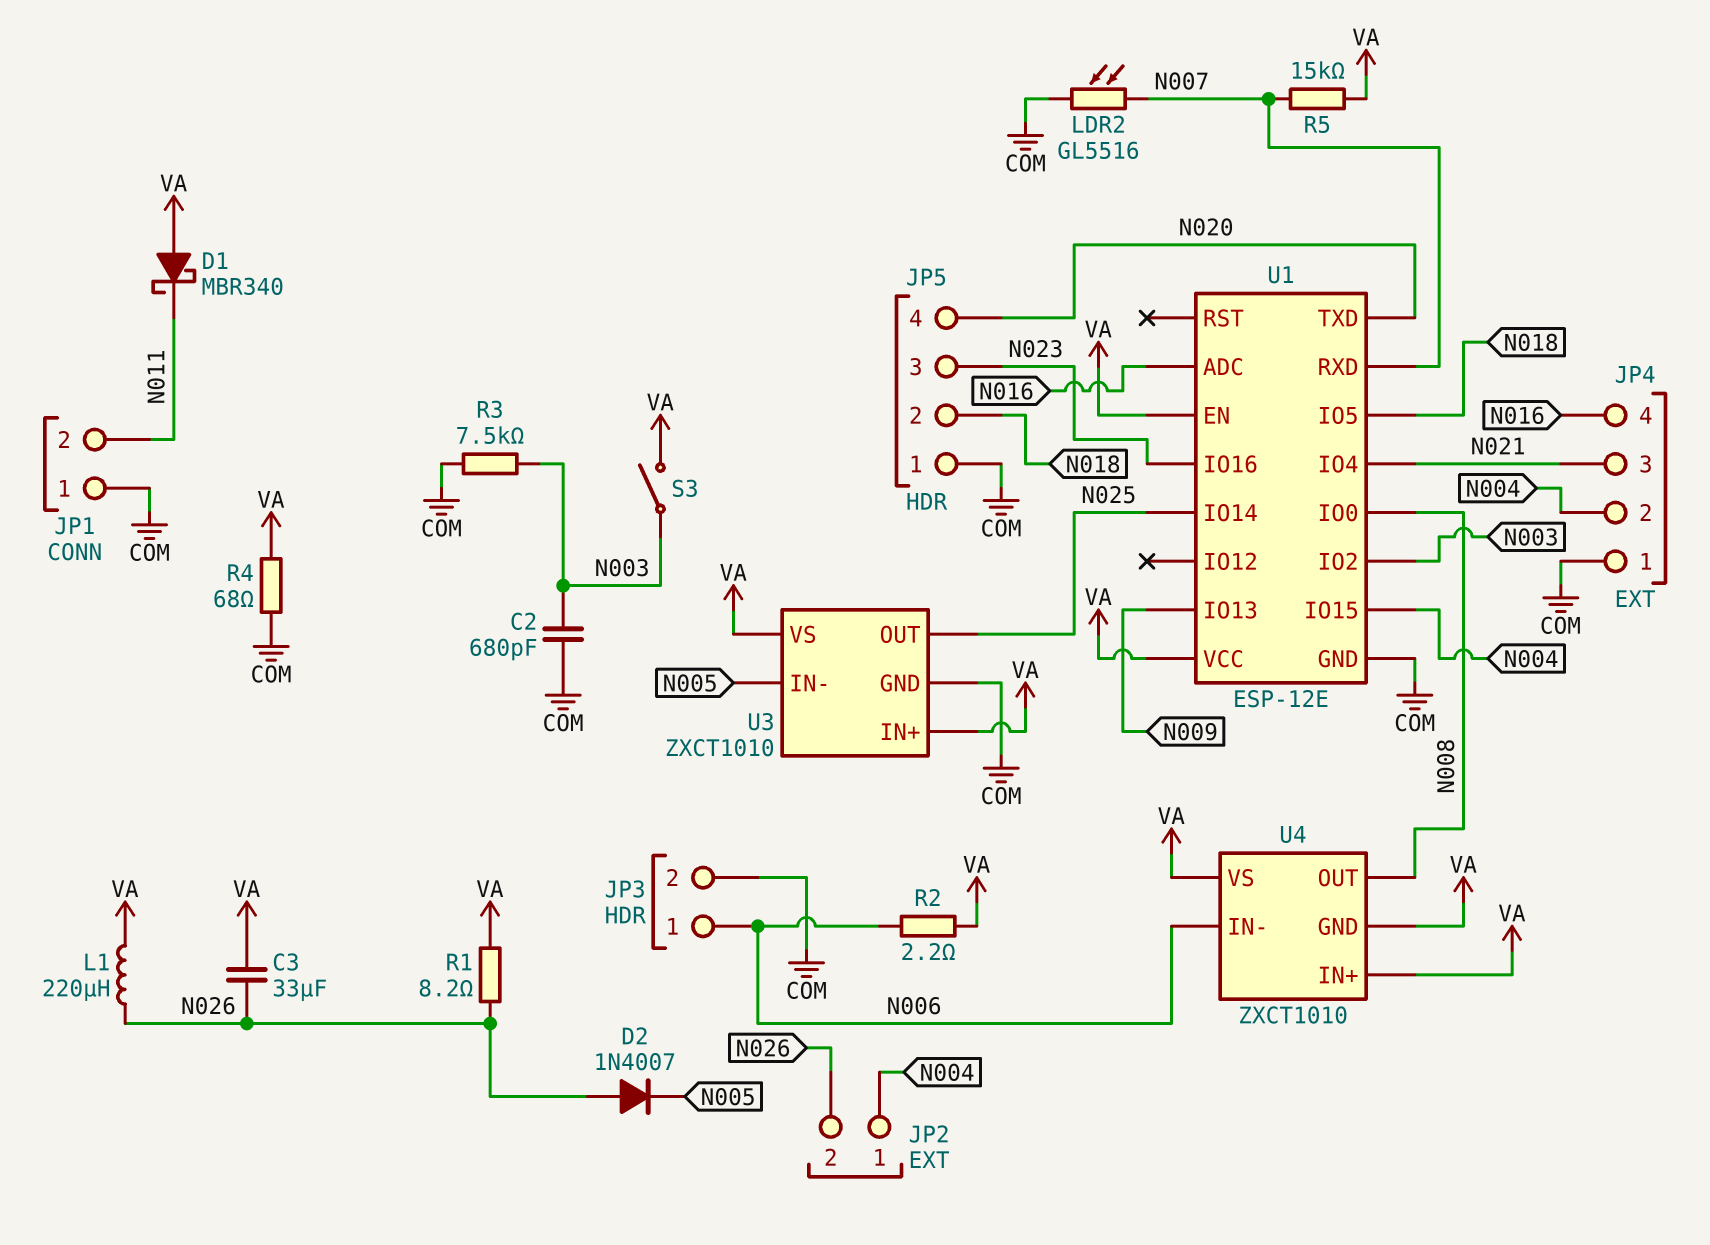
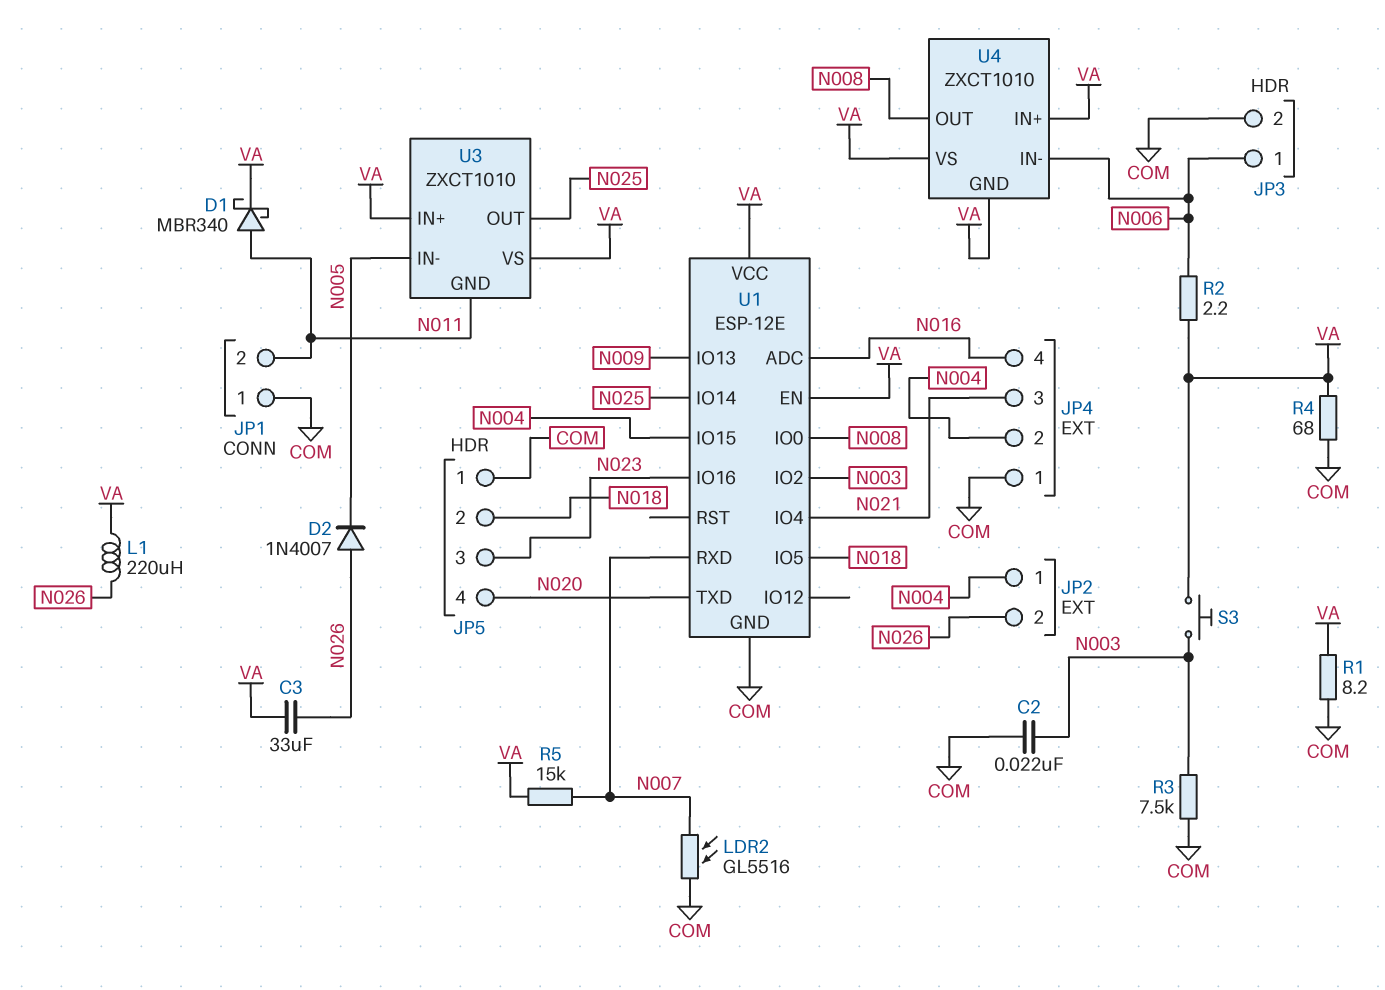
C2: 680pF (COM, N003) -> 22nF (COM, N003)
D1: schottky MBR340 (A VA, K N011) -> schottky MBR340 (A N011, K VA)
R1: 8.2 (N026, VA) -> 8.2 (COM, VA)
S3: switch (N003, VA) -> button (N003, VA)
U3 pin GND: COM -> N011

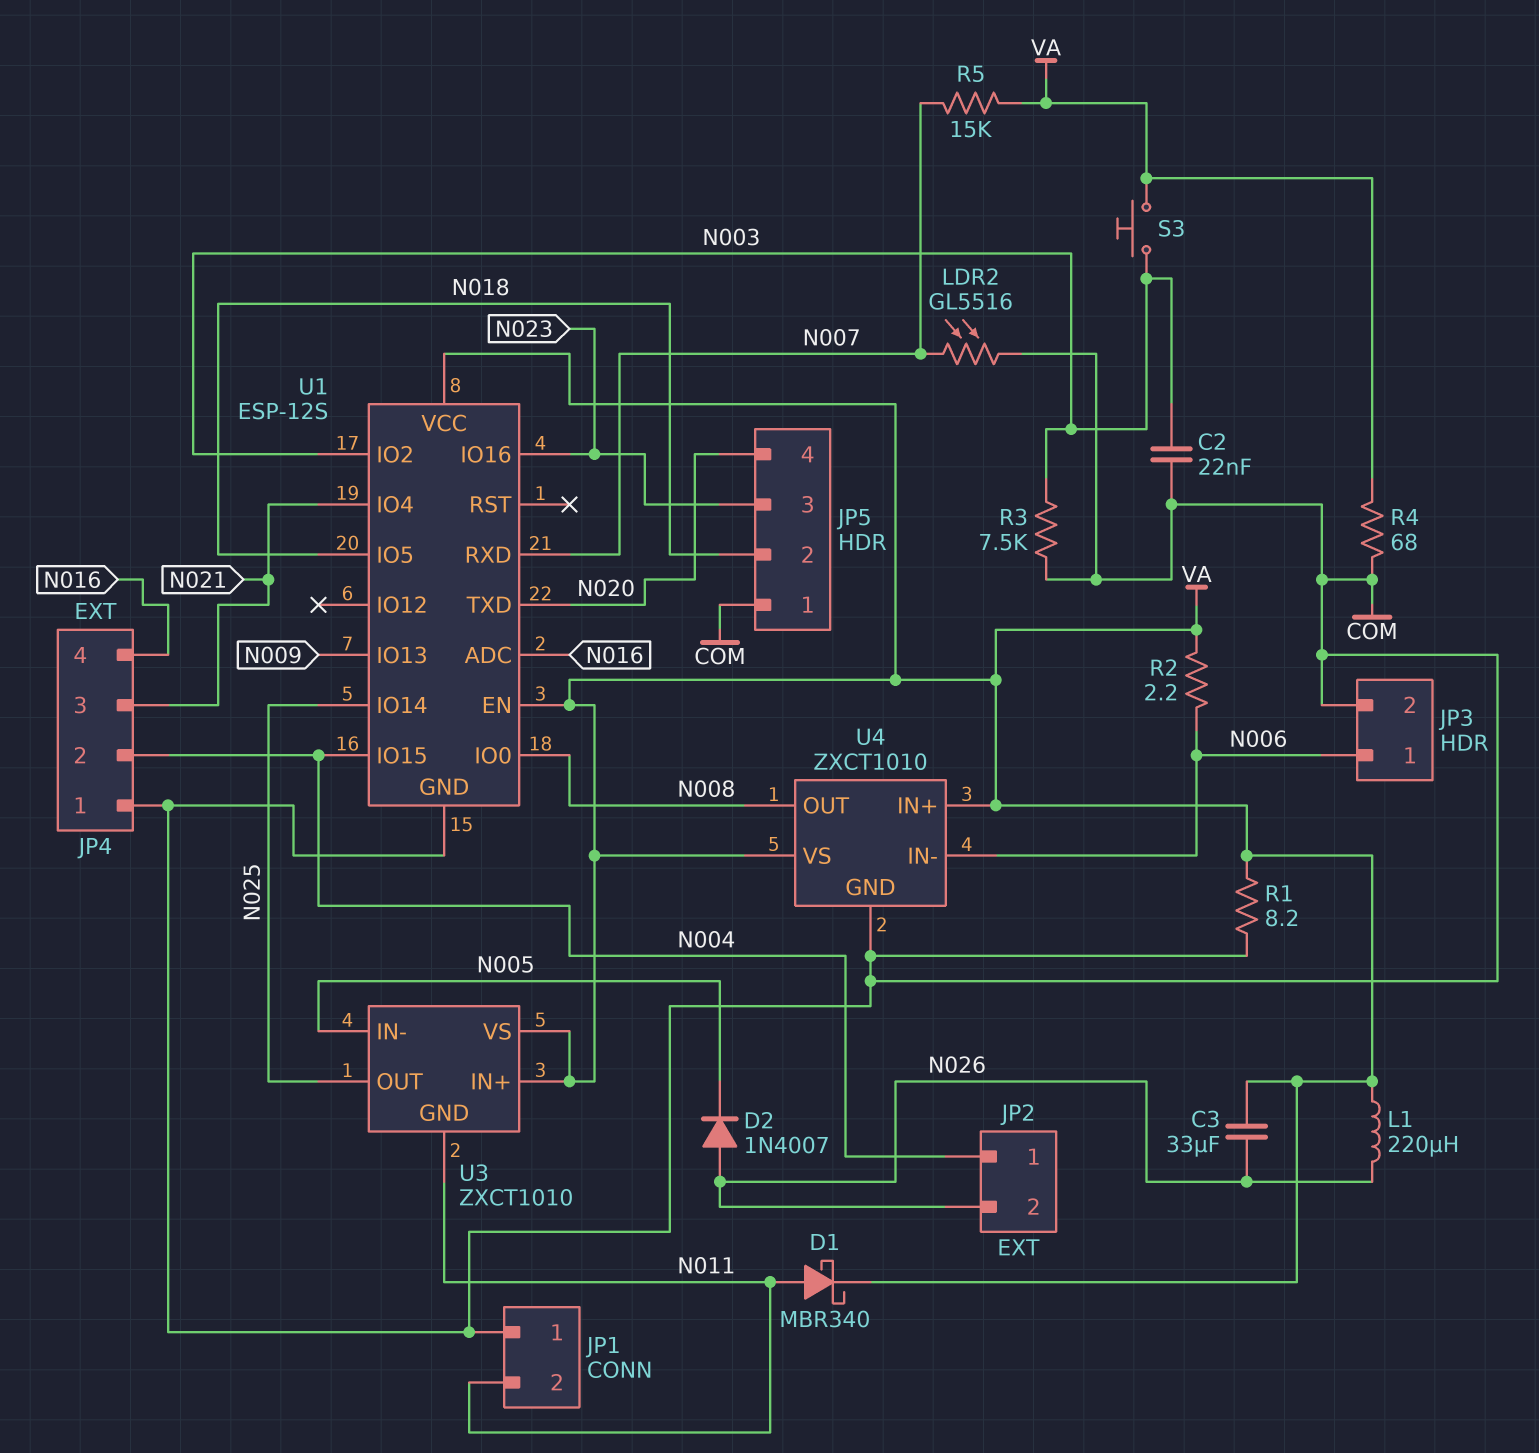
U1: ESP-12E -> ESP-12S
U4 pin GND: VA -> COM

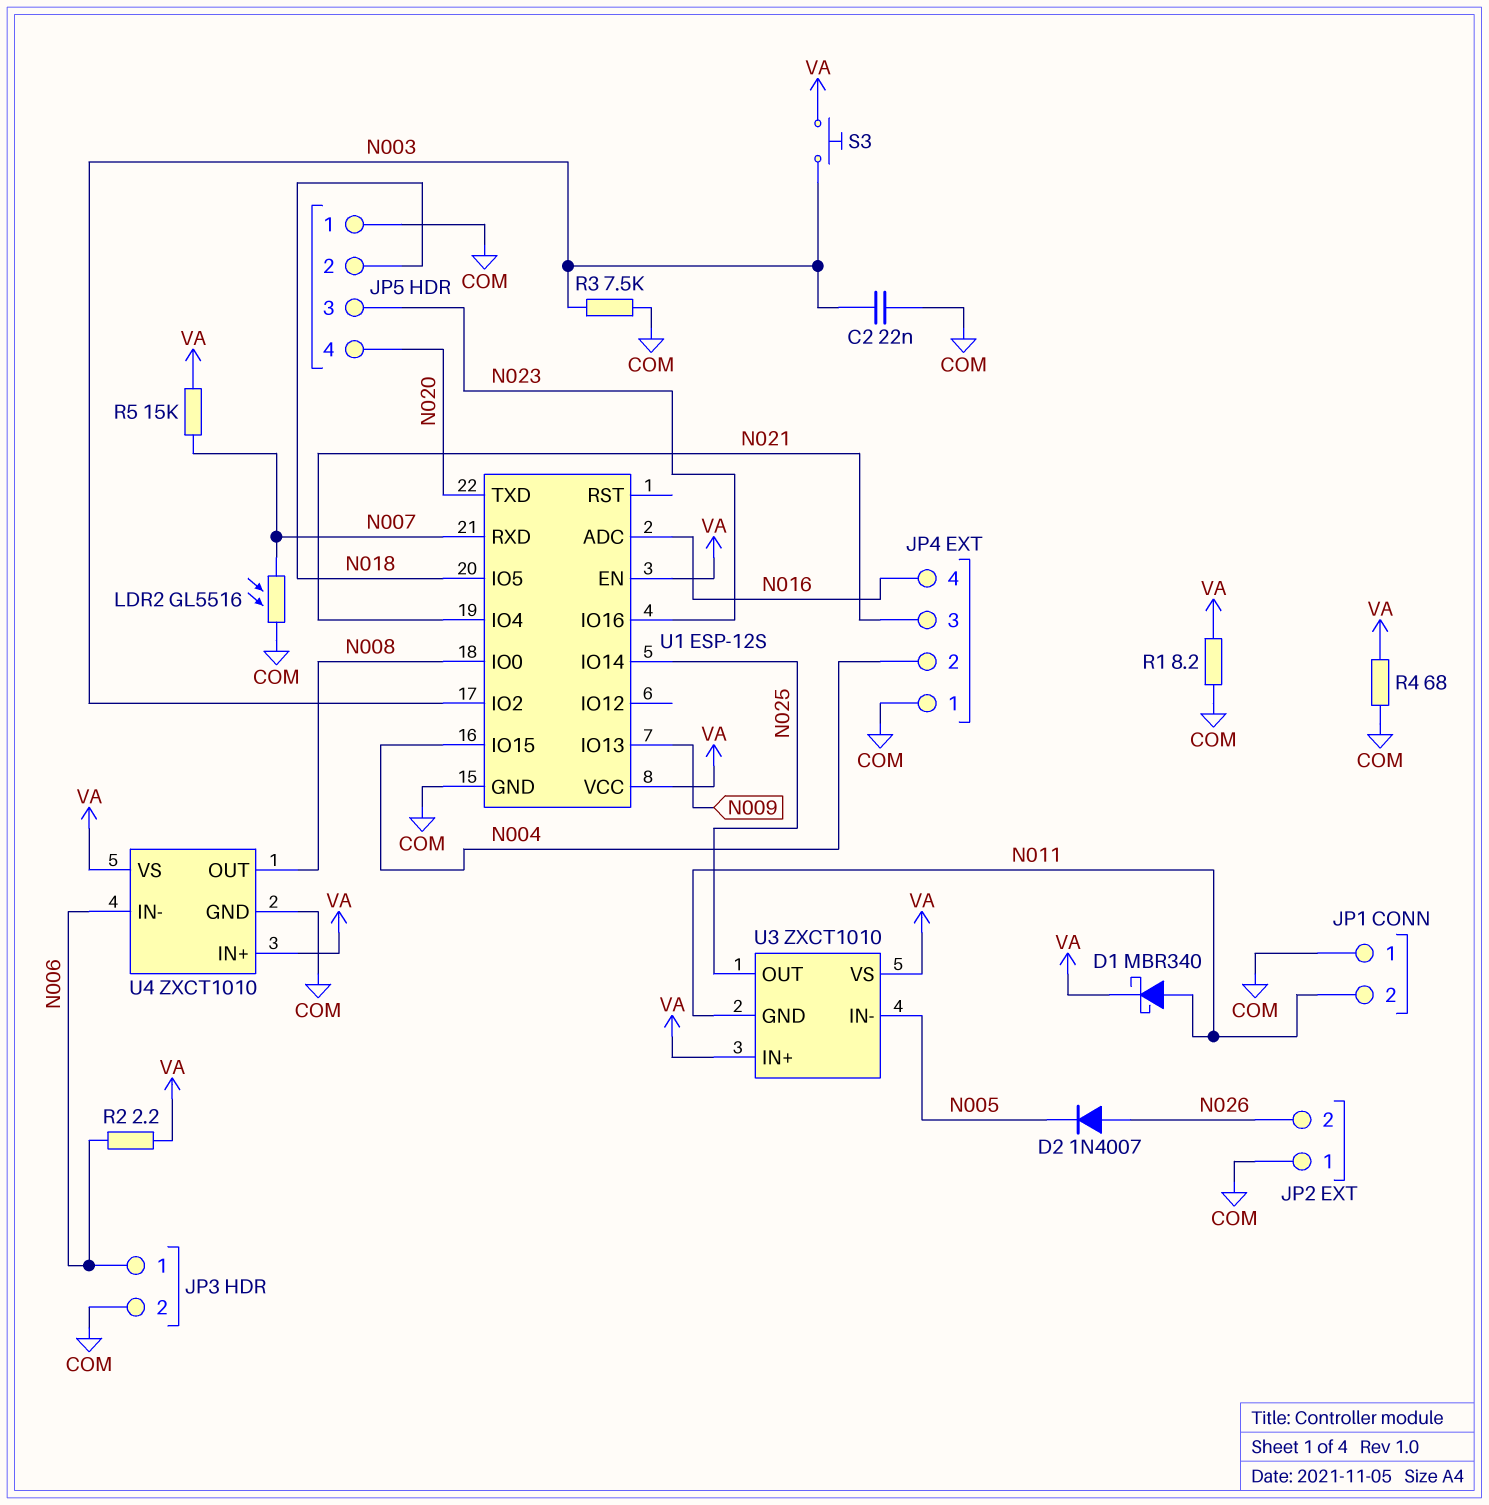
C3: 33uF (N026, VA) -> none
JP2 pin 1: N004 -> COM
L1: 220uH (N026, VA) -> none

